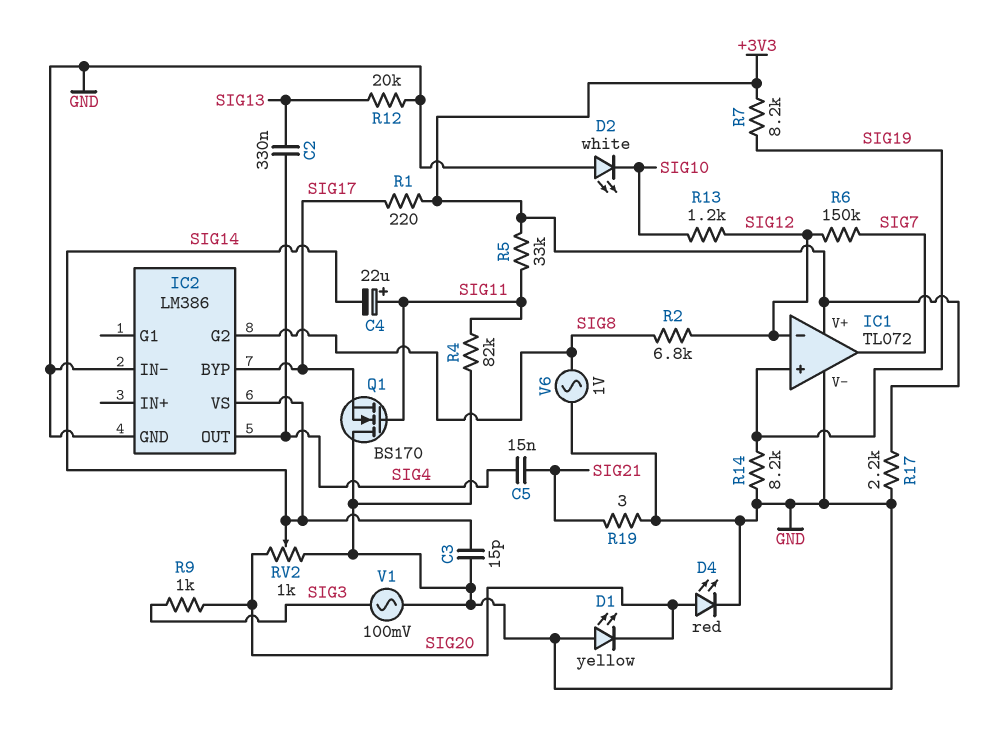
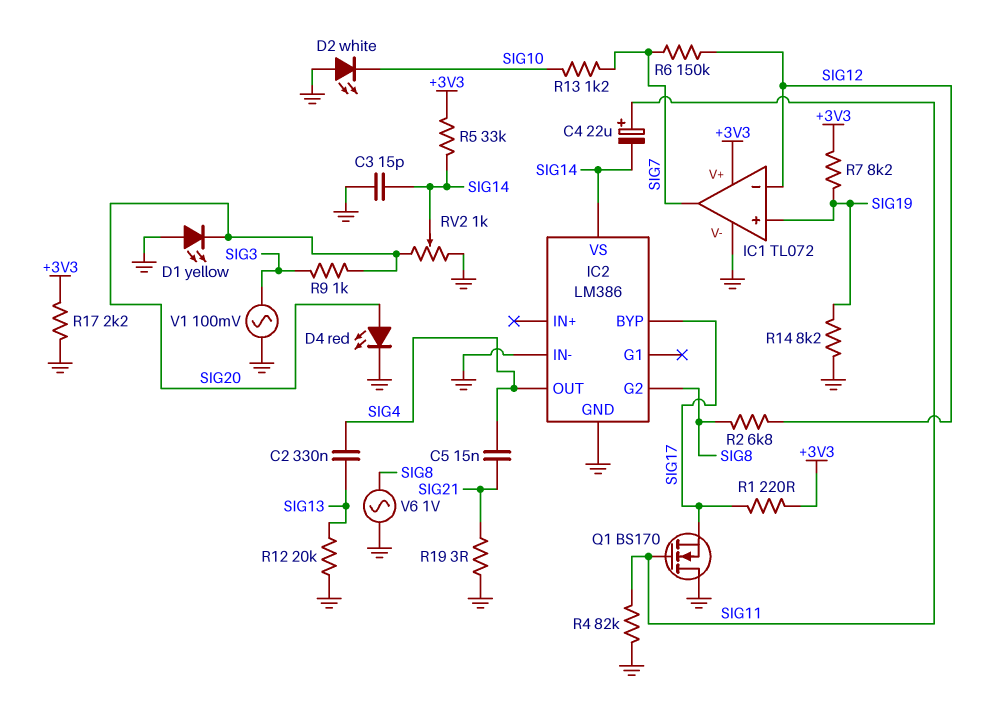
R5: 33k (+3V3, SIG11) -> 33k (+3V3, SIG14)
R13: 1.2k (SIG10, SIG12) -> 1.2k (SIG7, SIG10)

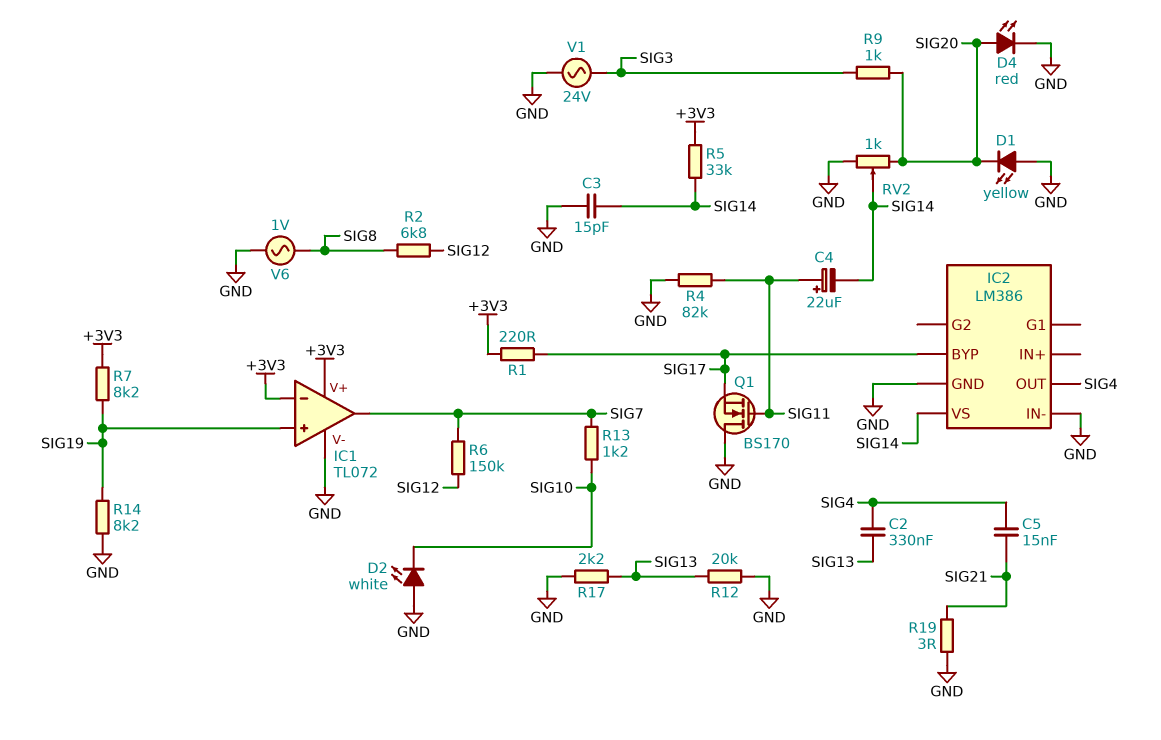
IC1 pin in-: SIG12 -> +3V3
IC2 pin G2: SIG8 -> none
R17: 2.2k (+3V3, GND) -> 2.2k (GND, SIG13)
V1: AC 100mV (GND, SIG3) -> AC 24V (GND, SIG3)

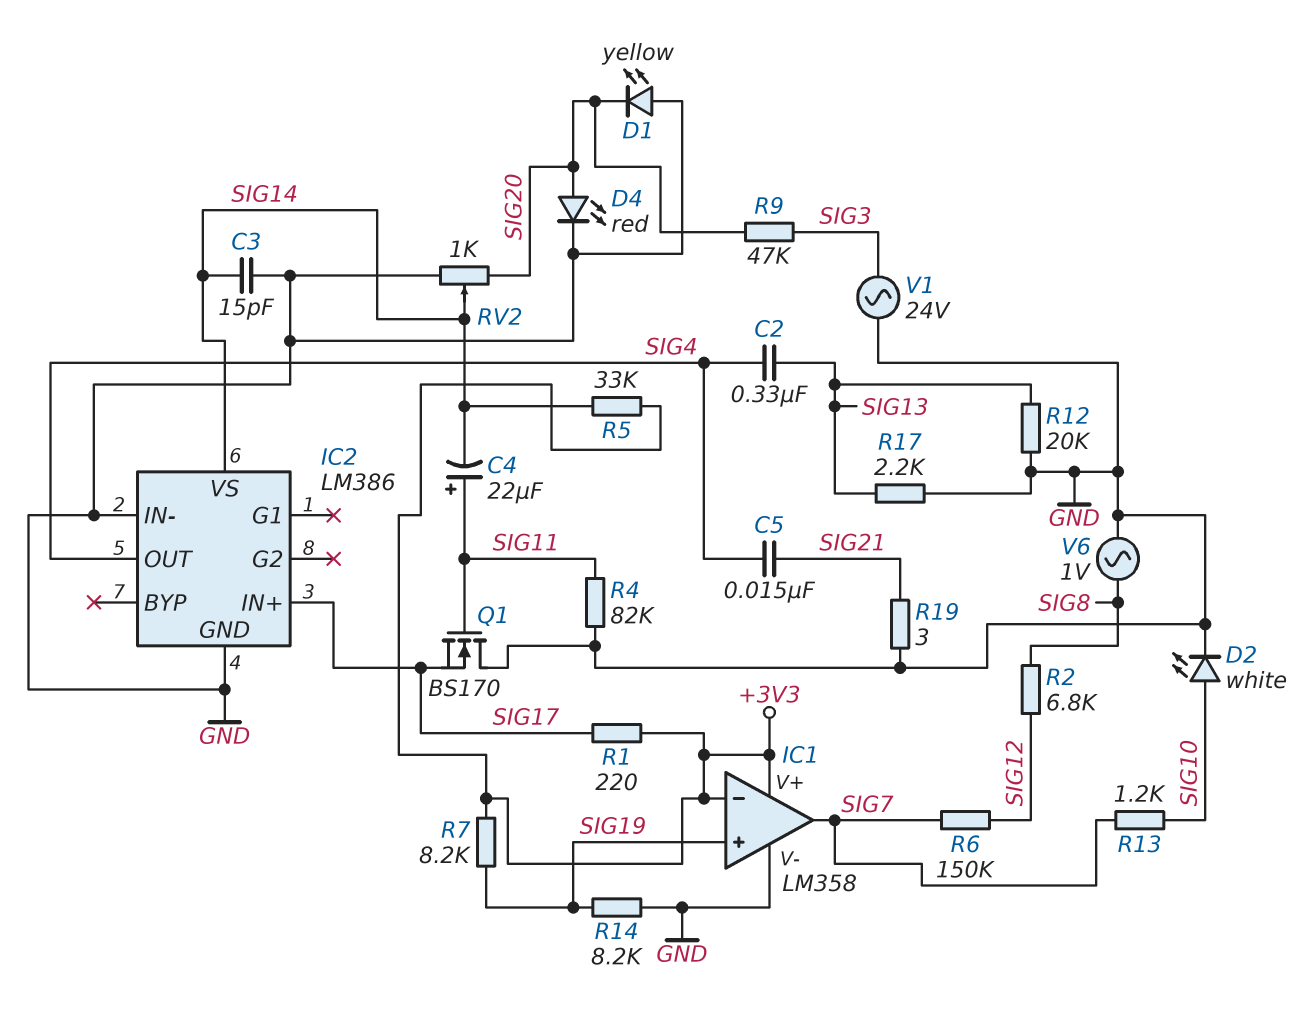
D2: LED white (A GND, K SIG10) -> LED white (A SIG10, K GND)
IC1: TL072 -> LM358
IC2 pin BYP: SIG17 -> none
IC2 pin IN+: none -> SIG17
R9: 1k (SIG3, SIG20) -> 47k (SIG3, SIG20)

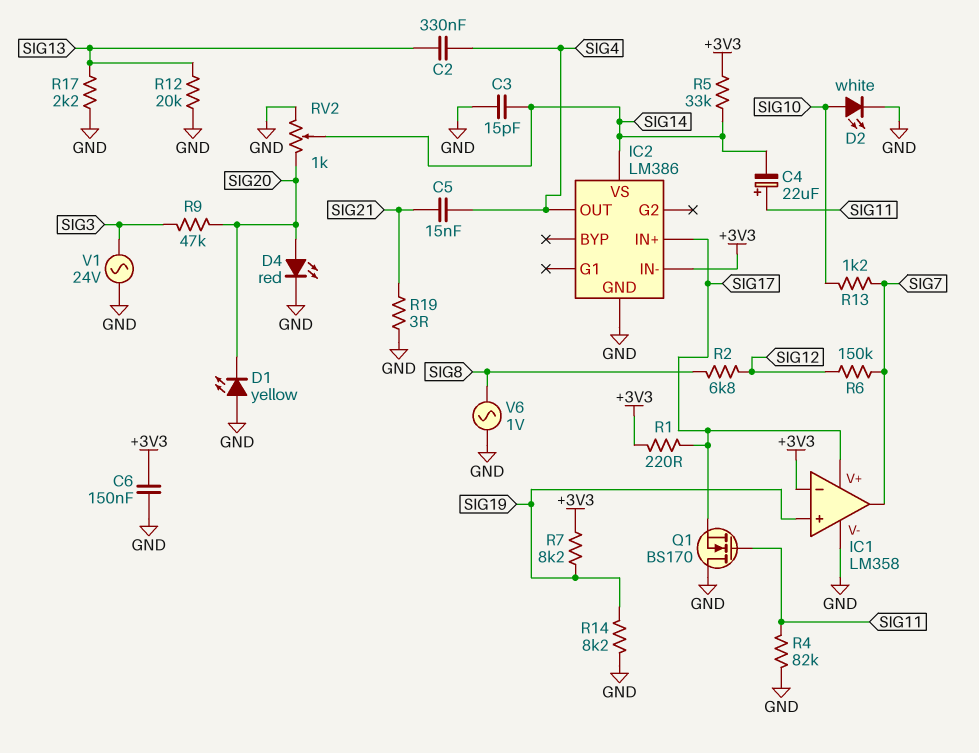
C6: none -> 150nF (+3V3, GND)
IC1 pin V+: +3V3 -> SIG17
IC2 pin IN-: GND -> +3V3

